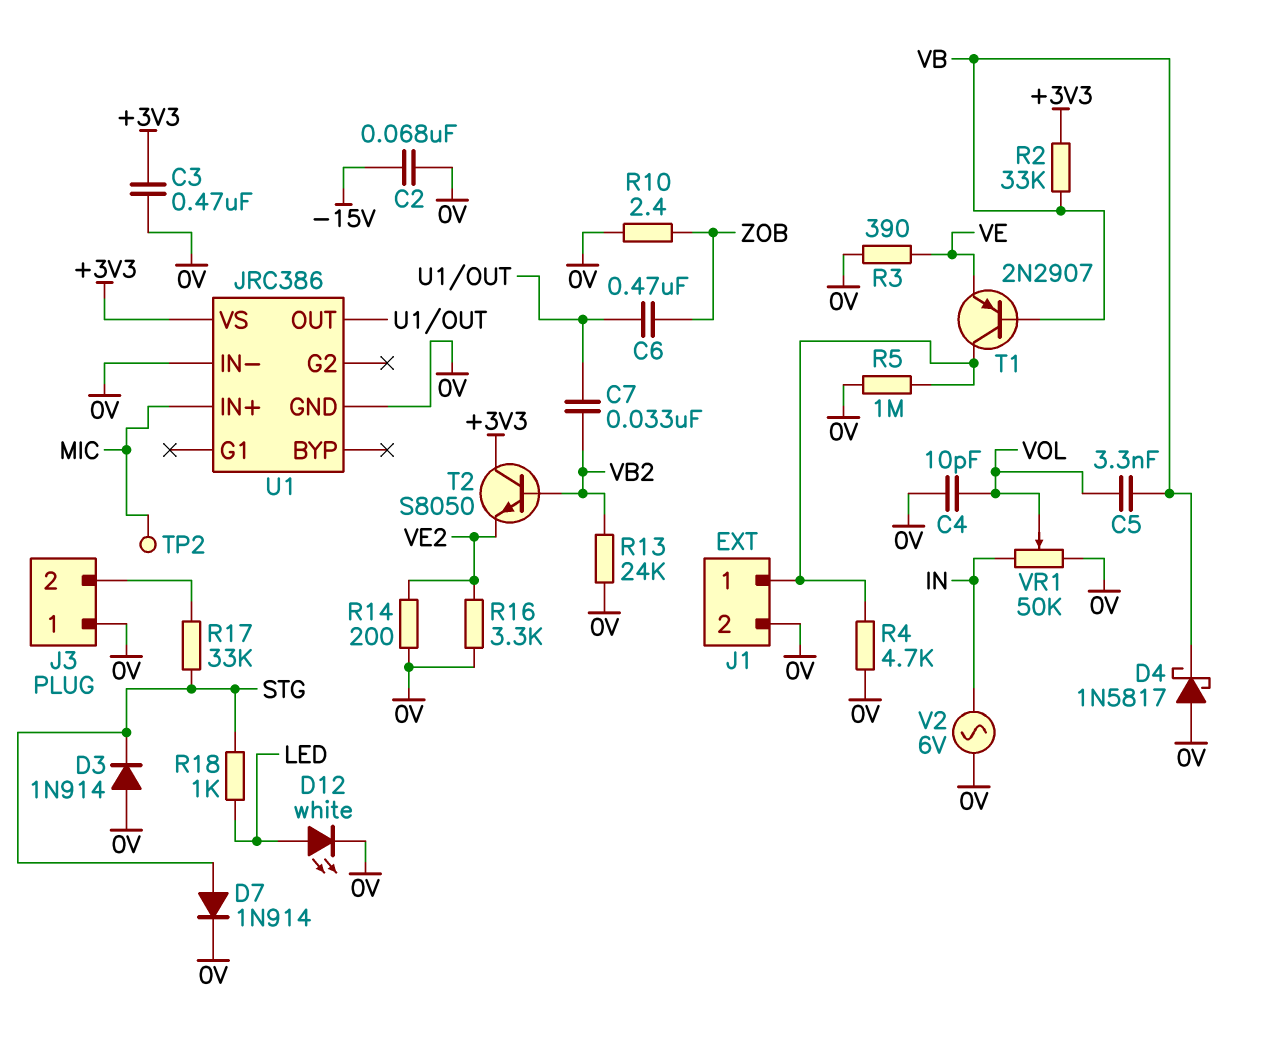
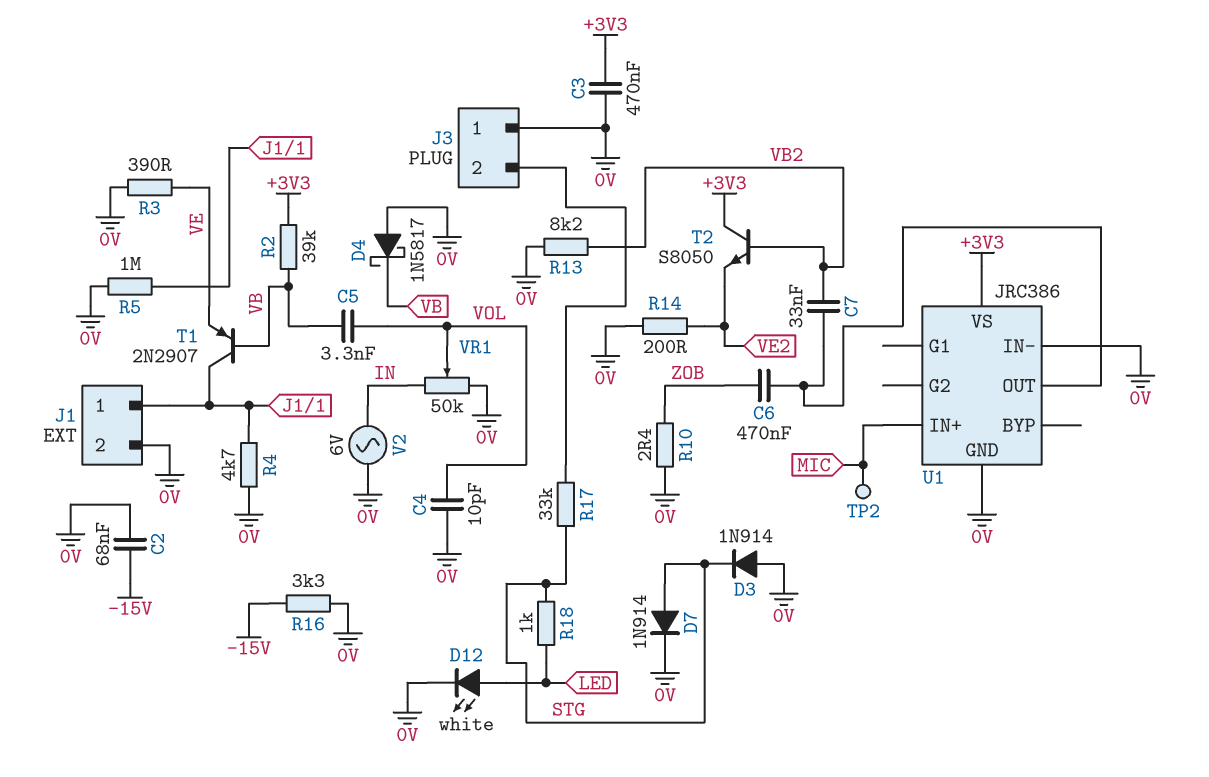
R2: 33k (+3V3, VB) -> 39k (+3V3, VB)
R13: 24k (0V, VB2) -> 8.2k (0V, VB2)
R16: 3.3k (0V, VE2) -> 3.3k (-15V, 0V)

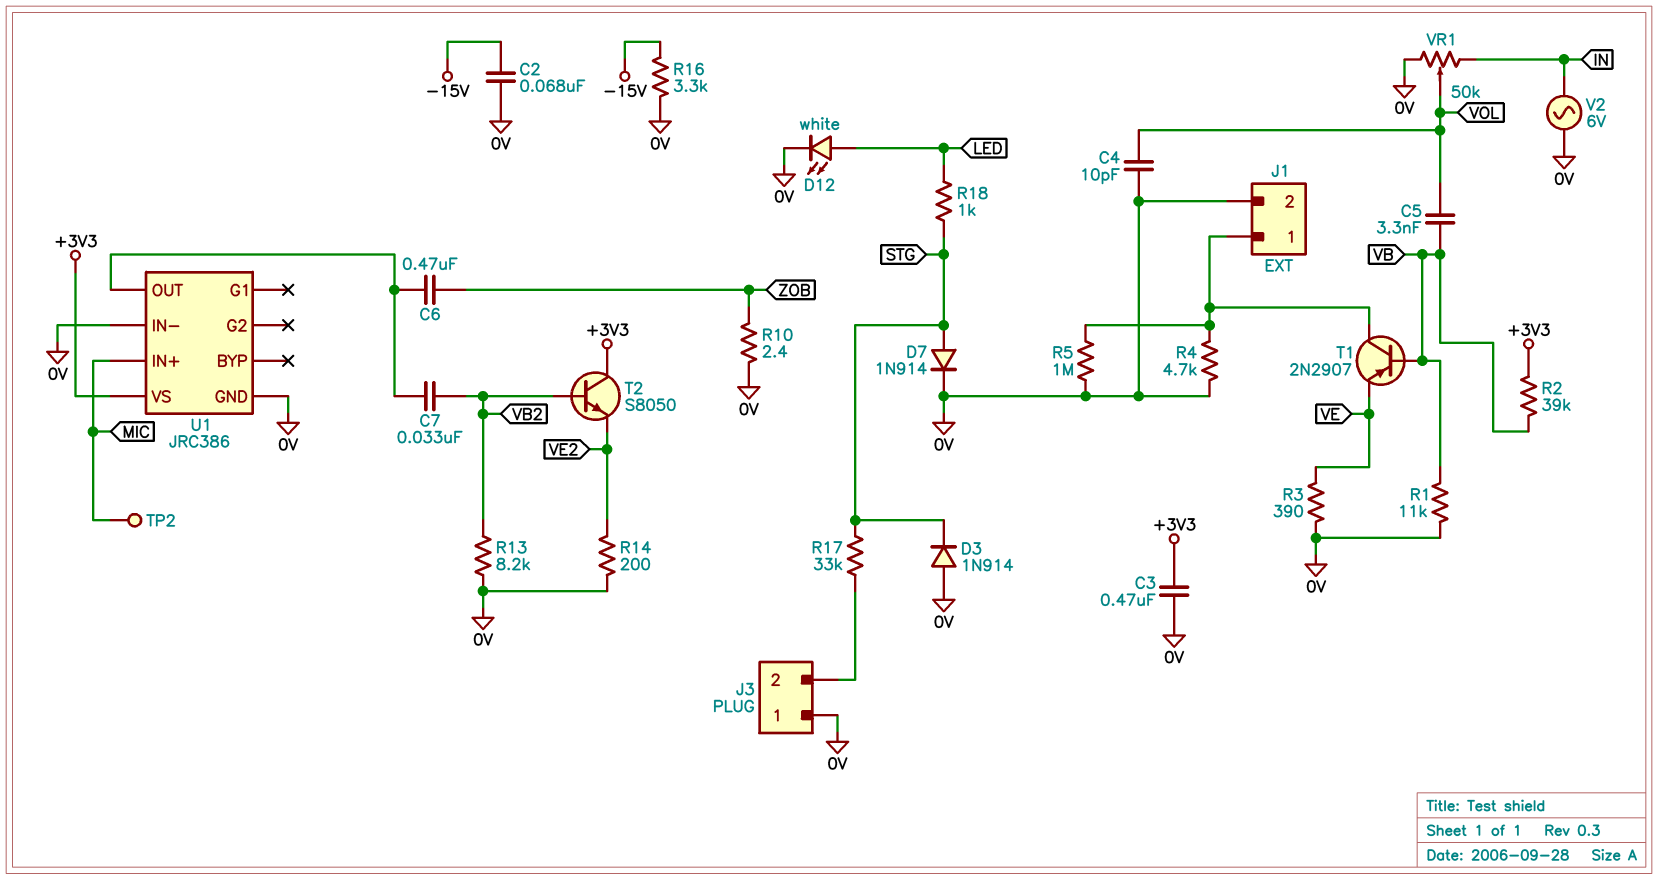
D4: schottky 1N5817 (A 0V, K VB) -> none
R1: none -> 11k (0V, VB)

